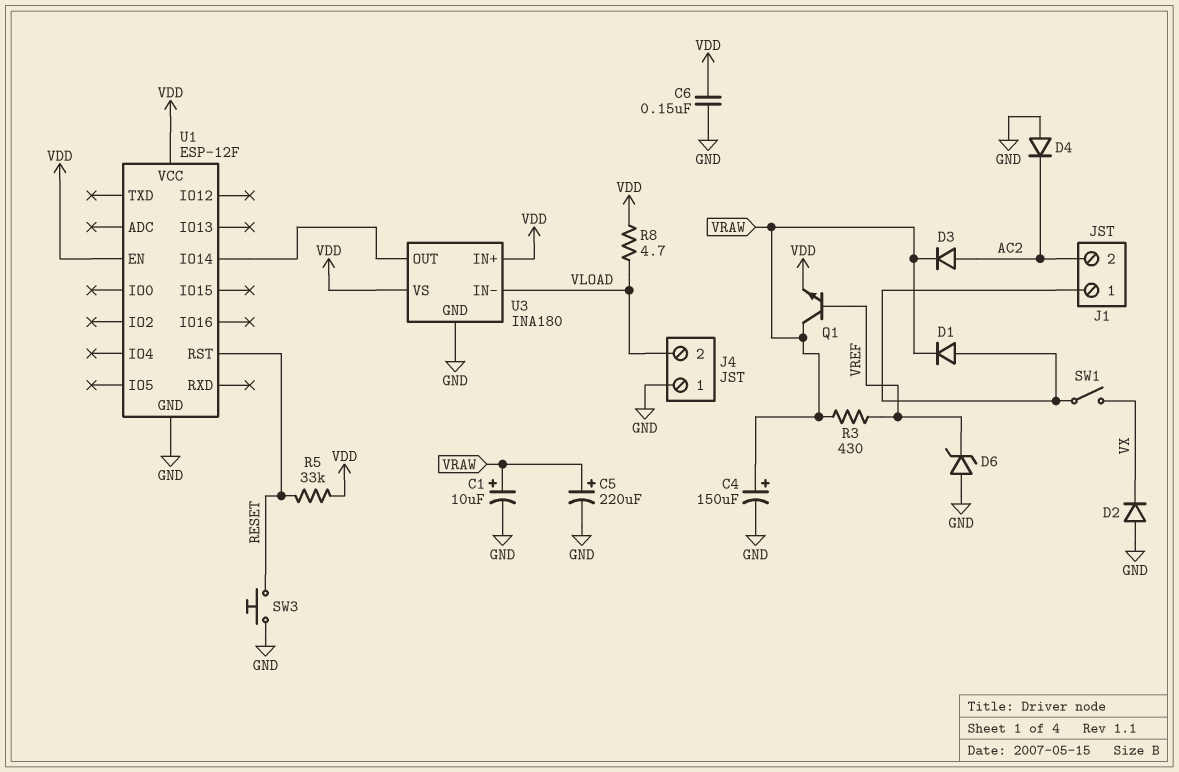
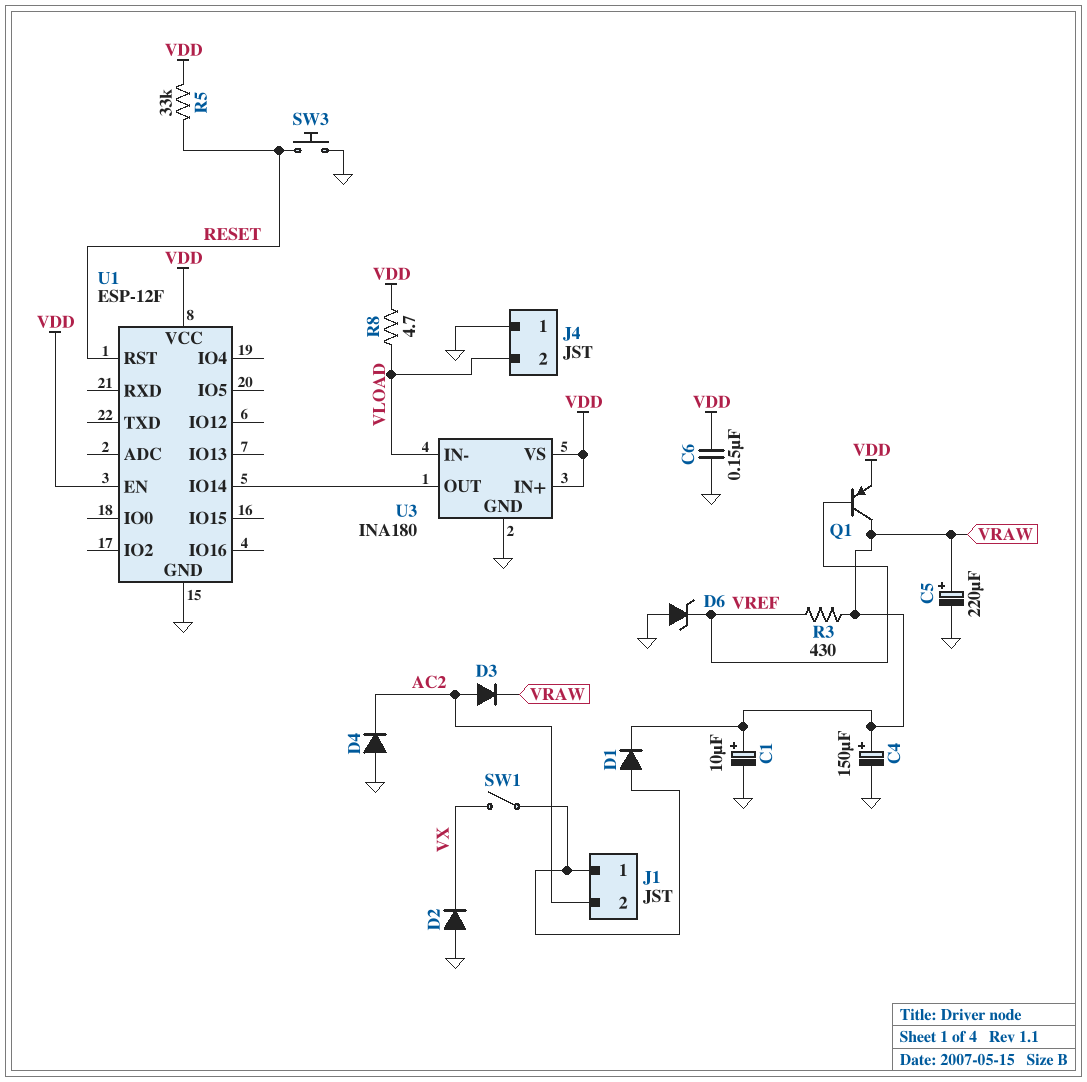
Q1: NPN (B VREF, C VRAW, E VDD) -> PNP (B VREF, C VRAW, E VDD)

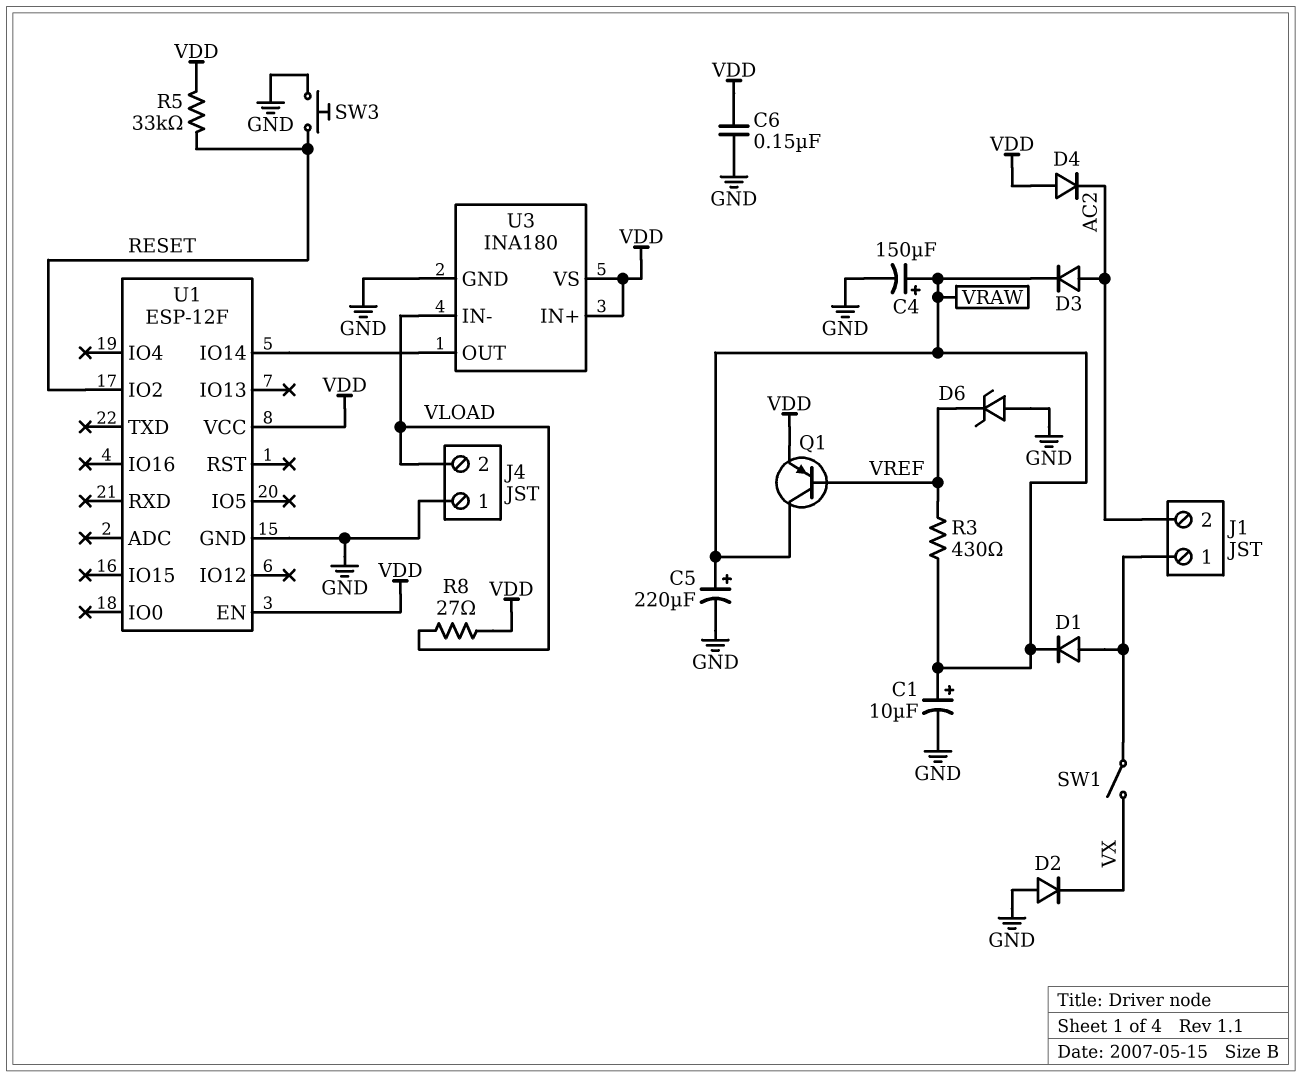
D4: diode (A GND, K AC2) -> diode (A VDD, K AC2)
R8: 4.7 (VDD, VLOAD) -> 27 (VDD, VLOAD)
U1 pin IO2: none -> RESET
U1 pin RST: RESET -> none

